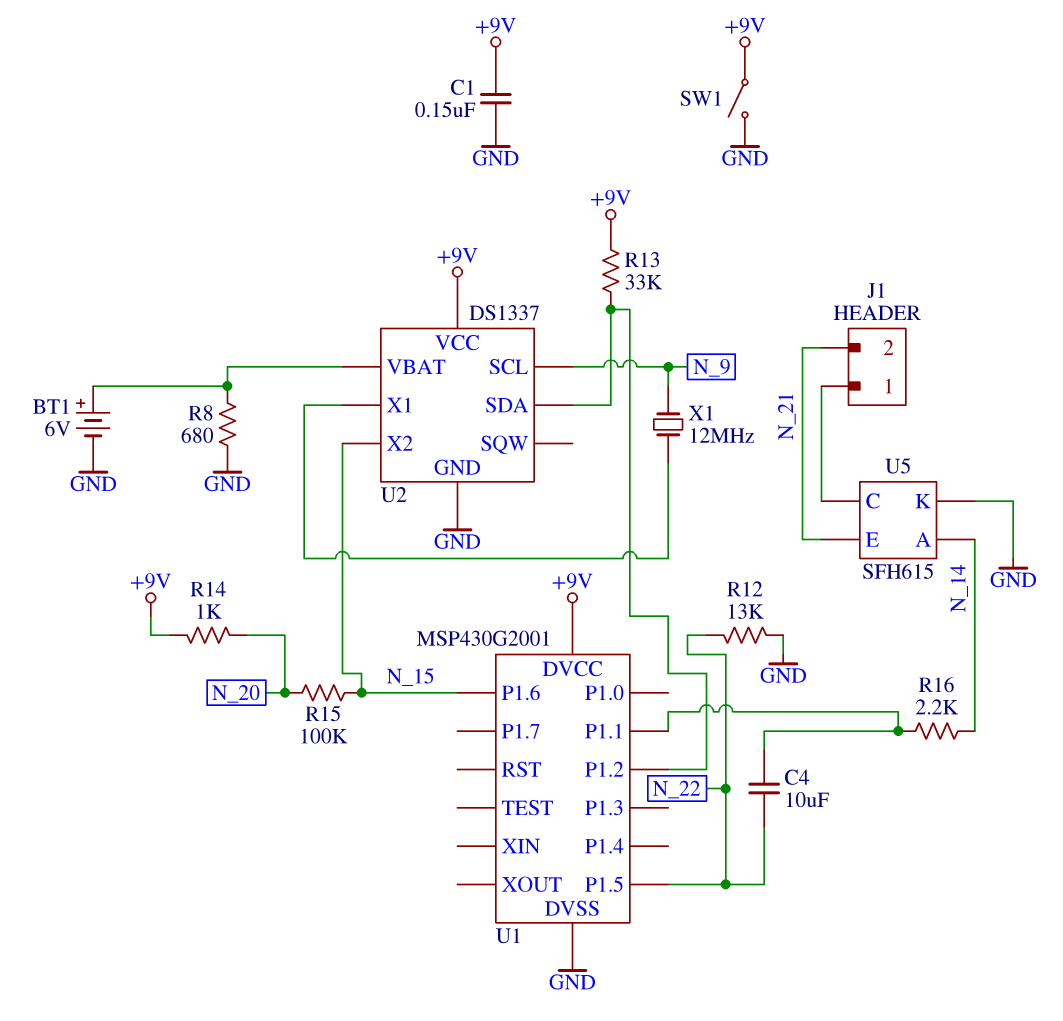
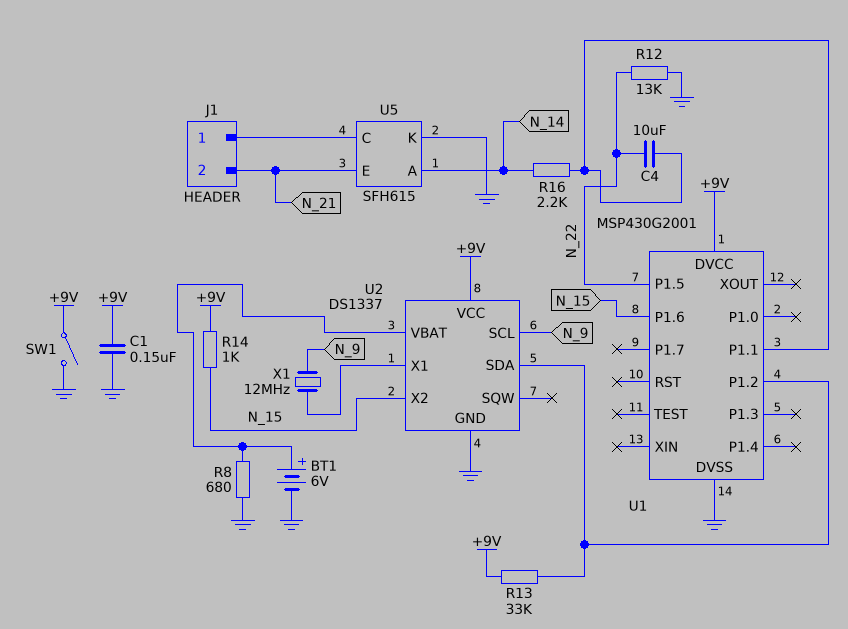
R14: 1k (+9V, N_20) -> 1k (+9V, N_15)
R15: 100k (N_15, N_20) -> none

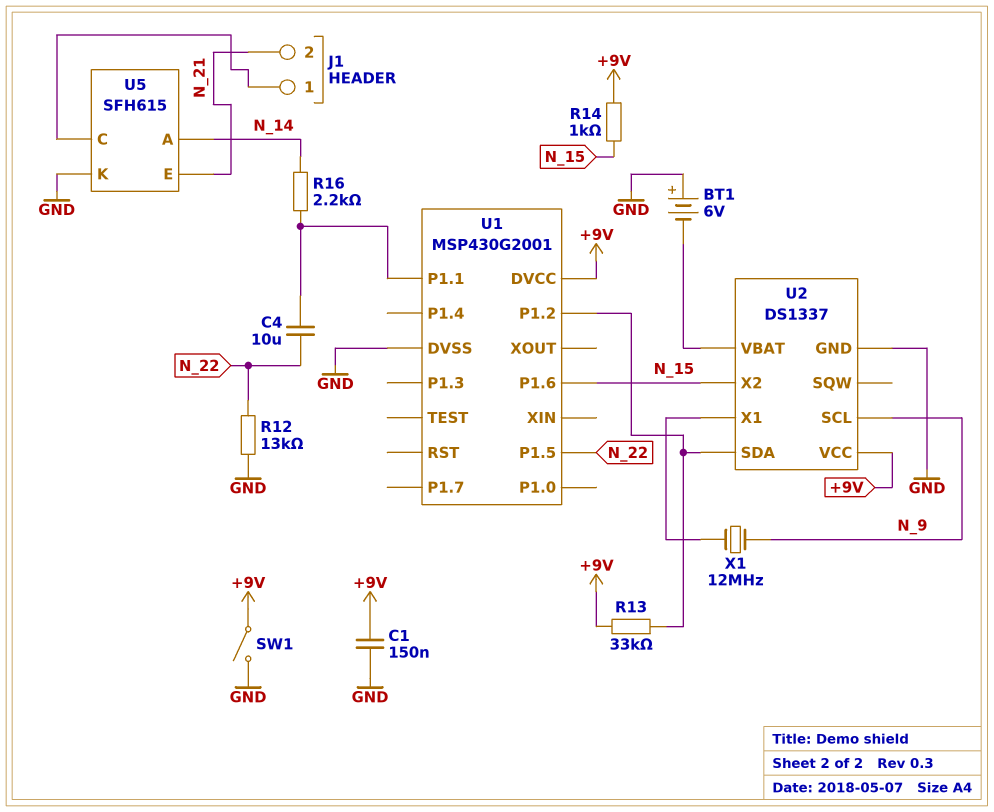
BT1: 6V (plus U2/VBAT, minus GND) -> 6V (plus GND, minus U2/VBAT)
R8: 680 (GND, U2/VBAT) -> none

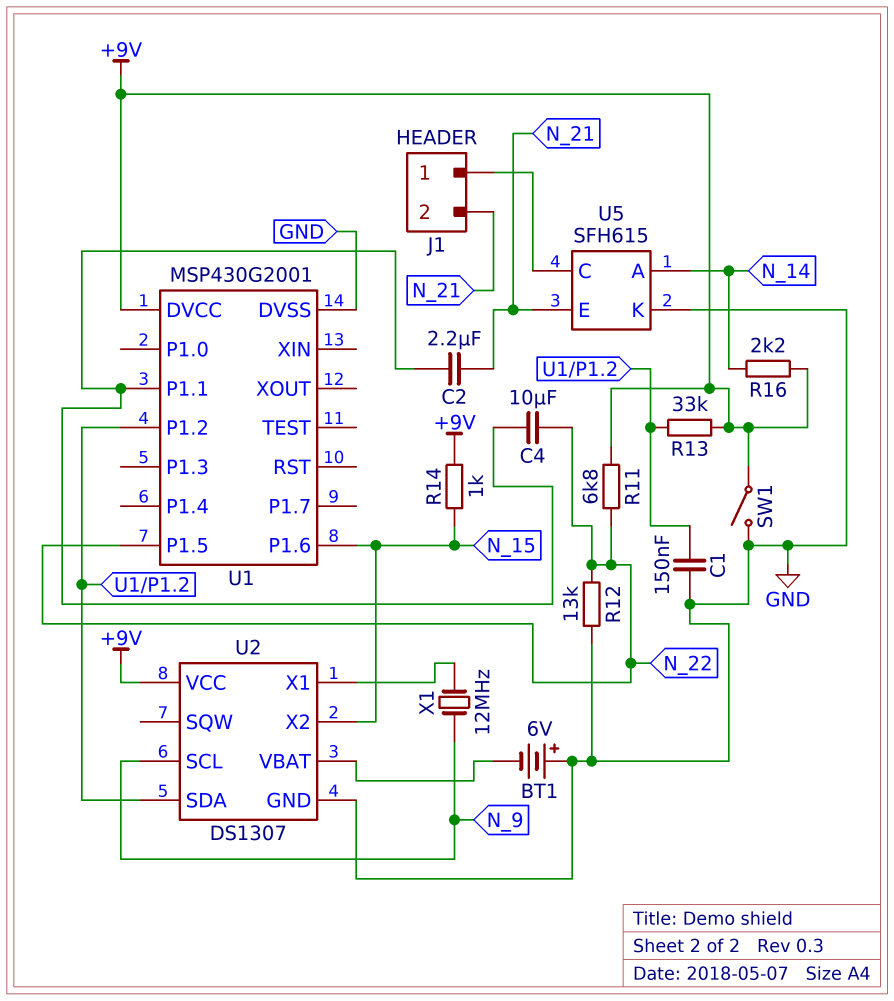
C1: 150nF (+9V, GND) -> 150nF (GND, U1/P1.2)
C2: none -> 2.2uF (N_21, U1/P1.1)
R11: none -> 6.8k (+9V, N_22)
R16: 2.2k (N_14, U1/P1.1) -> 2.2k (+9V, N_14)
U2: DS1337 -> DS1307

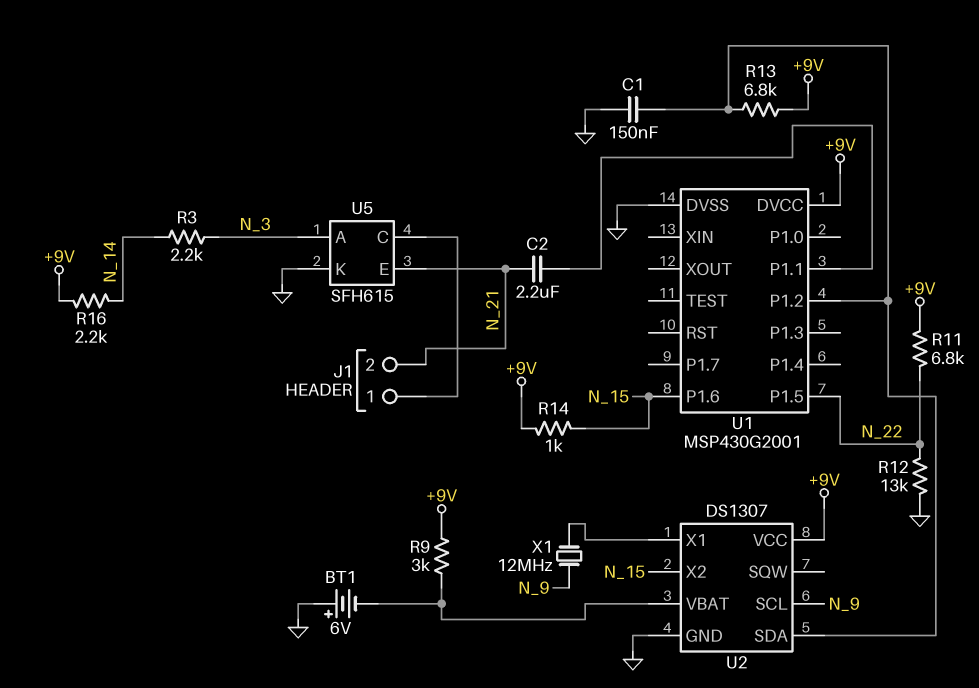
C4: 10uF (N_22, U1/P1.1) -> none
R3: none -> 2.2k (N_3, N_14)
R9: none -> 3k (+9V, U2/VBAT)
R13: 33k (+9V, U1/P1.2) -> 6.8k (+9V, U1/P1.2)
SW1: switch (+9V, GND) -> none
U5 pin A: N_14 -> N_3

